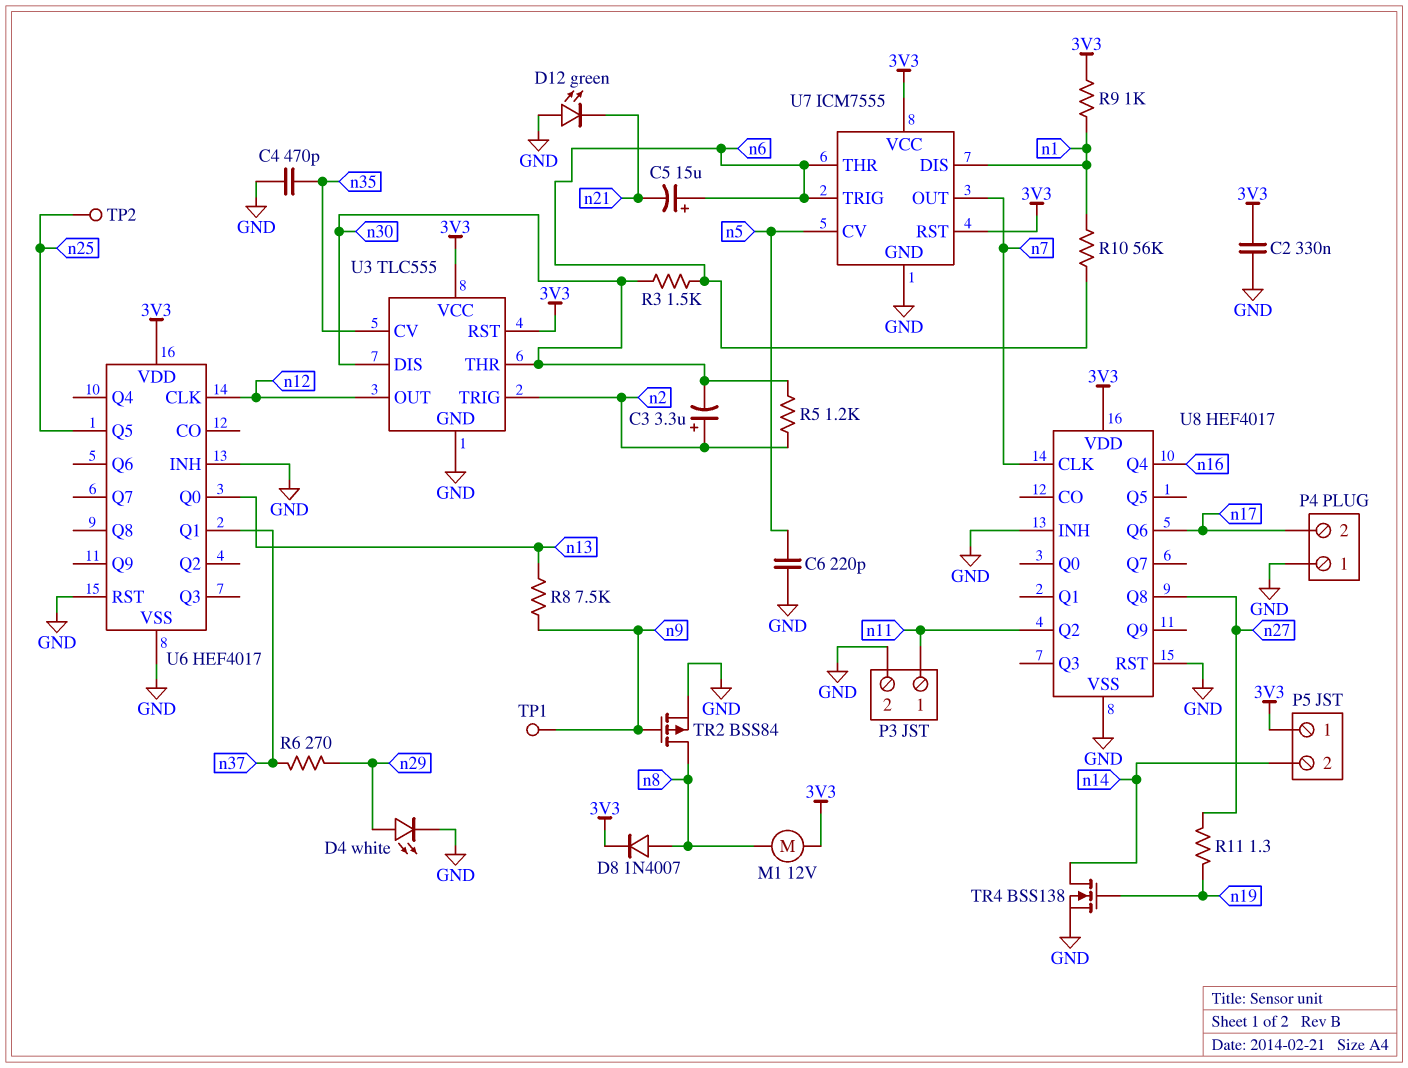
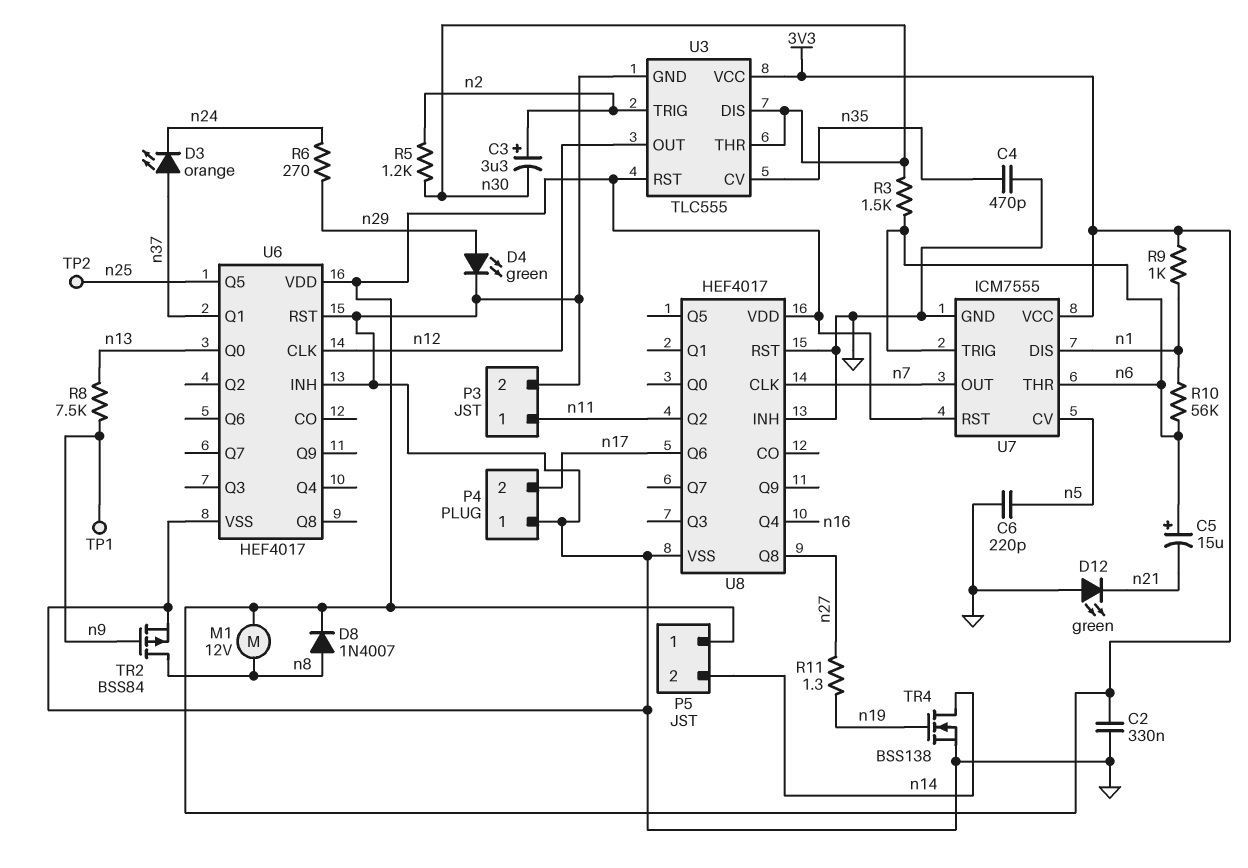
D3: none -> LED orange (A n37, K n24)
D4: LED white (A n29, K GND) -> LED green (A n29, K GND)
R6: 270 (n29, n37) -> 270 (n24, n29)

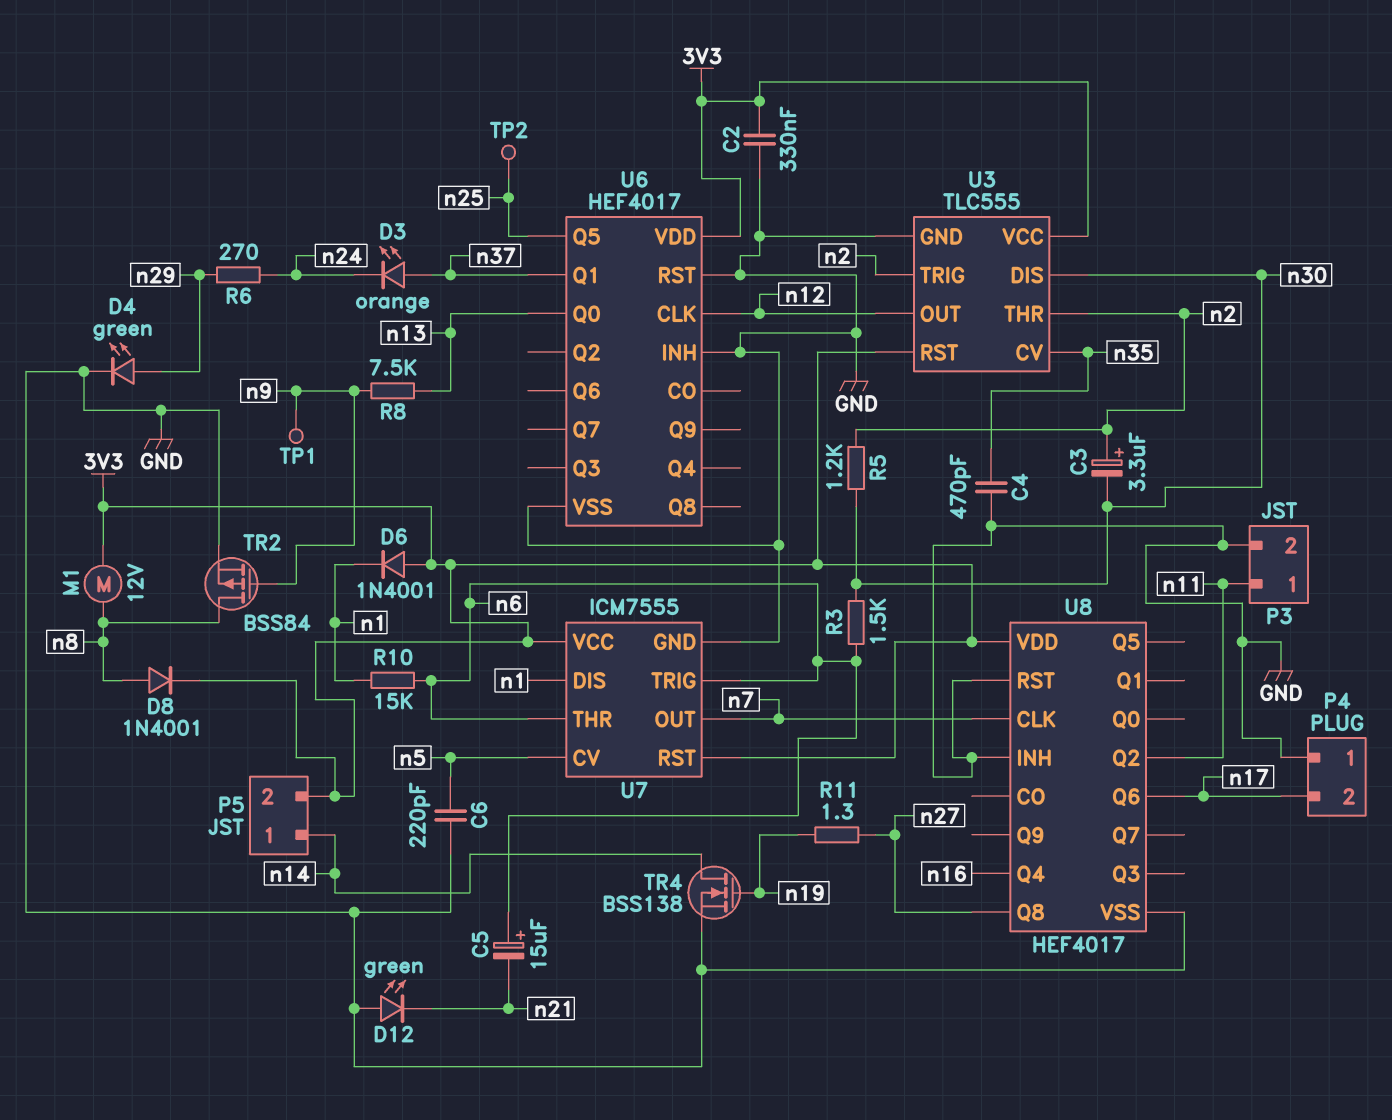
D6: none -> diode 1N4001 (A 3V3, K n1)
D8: diode 1N4007 (A n8, K 3V3) -> diode 1N4001 (A n8, K 3V3)
P5 pin 1: 3V3 -> n14
P5 pin 2: n14 -> 3V3
R9: 1k (3V3, n1) -> none
R10: 56k (n1, n6) -> 15k (n1, n6)
U3 pin THR: n30 -> n2

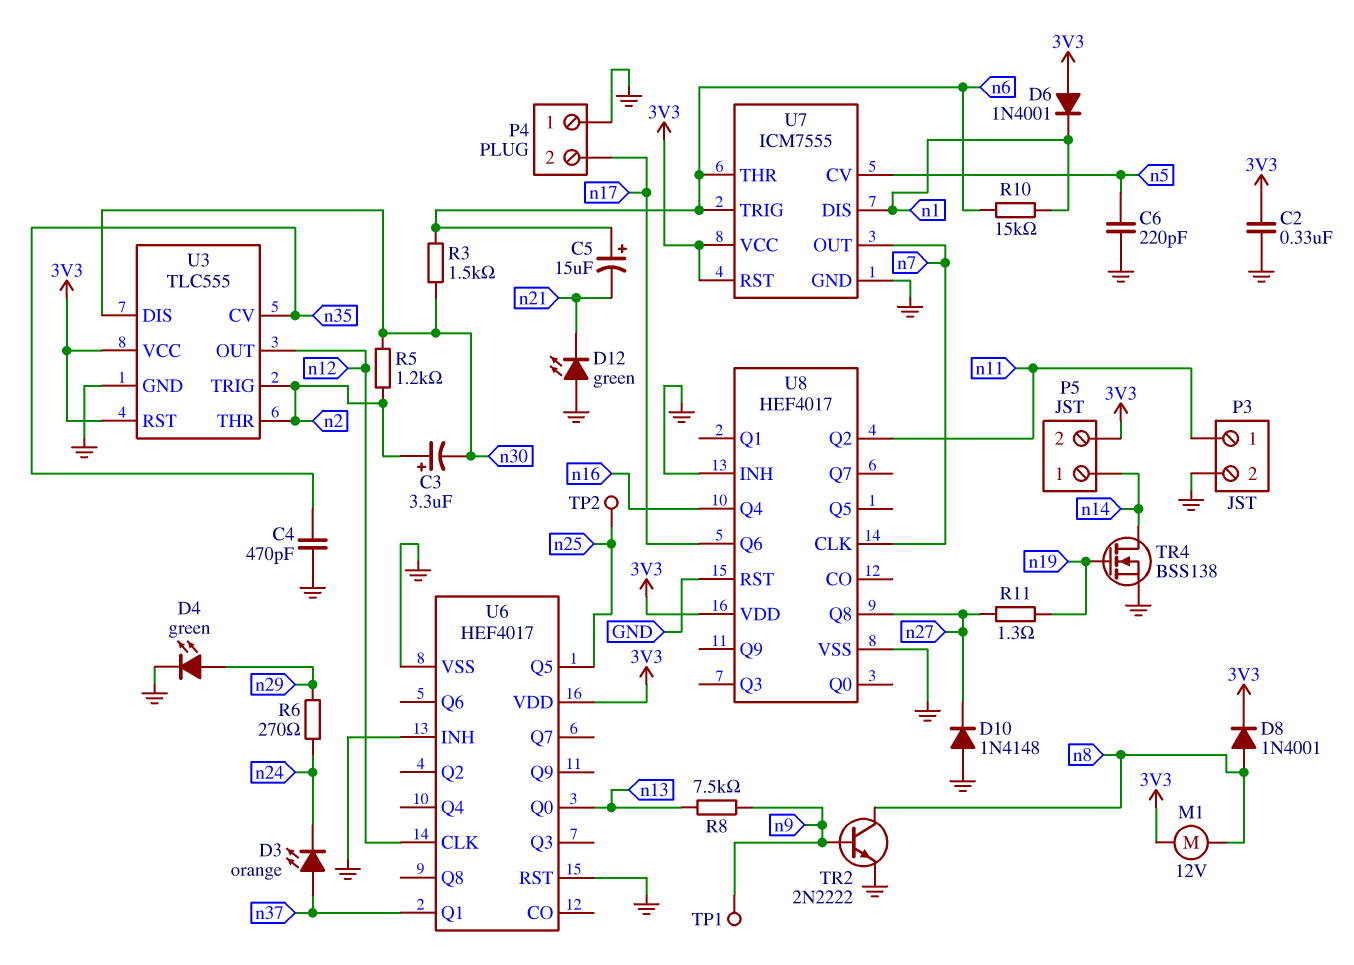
D10: none -> diode 1N4148 (A GND, K n27)
TR2: PMOS BSS84 (G n9, D n8, S GND) -> NPN 2N2222 (B n9, C n8, E GND)

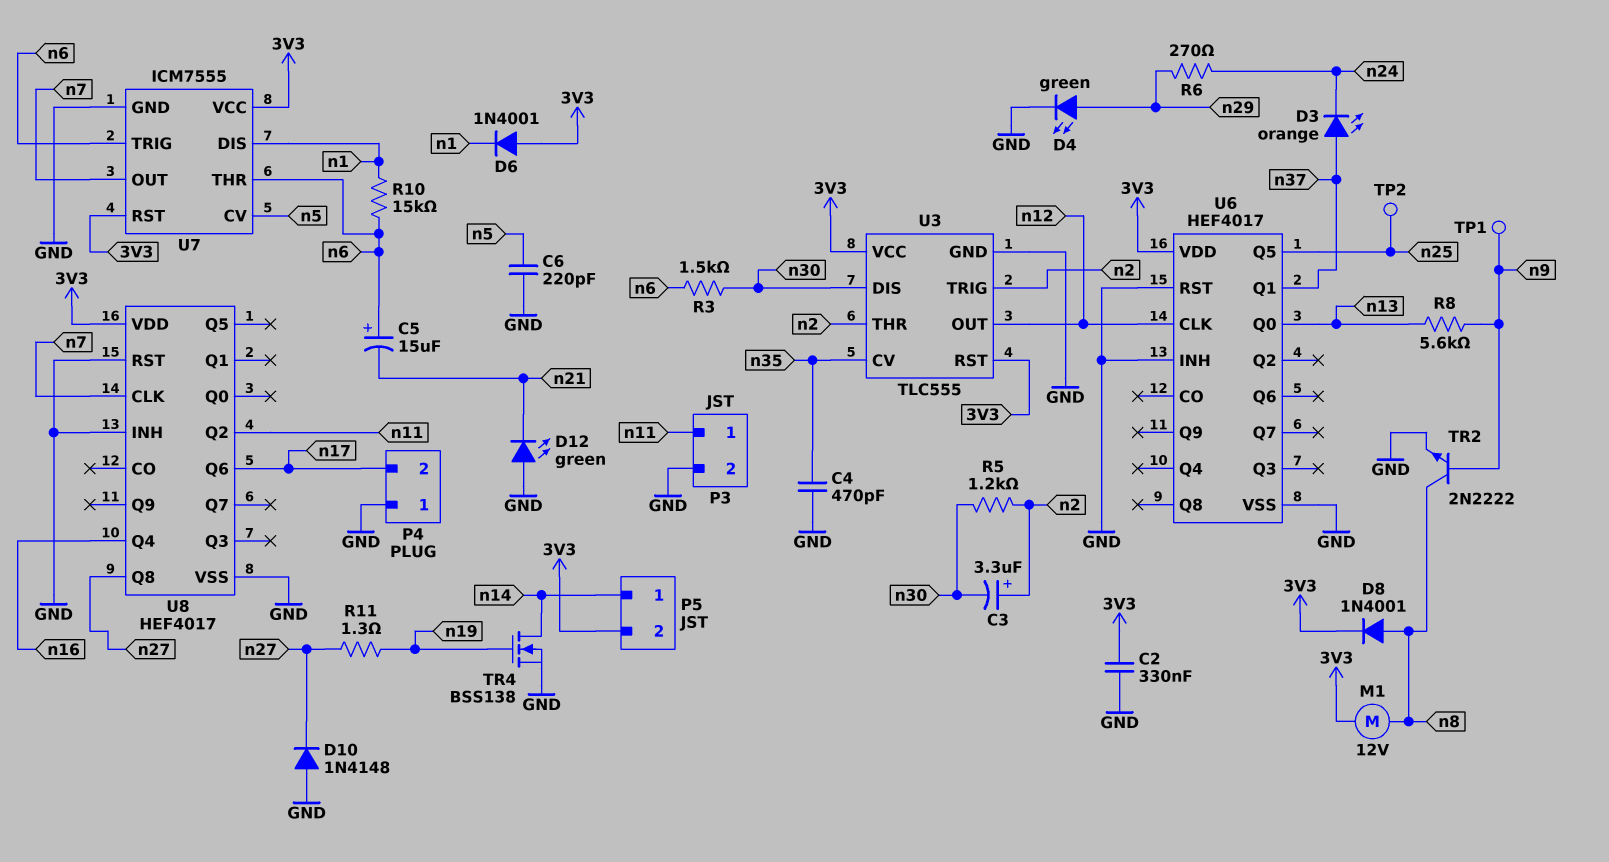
R8: 7.5k (n9, n13) -> 5.6k (n9, n13)

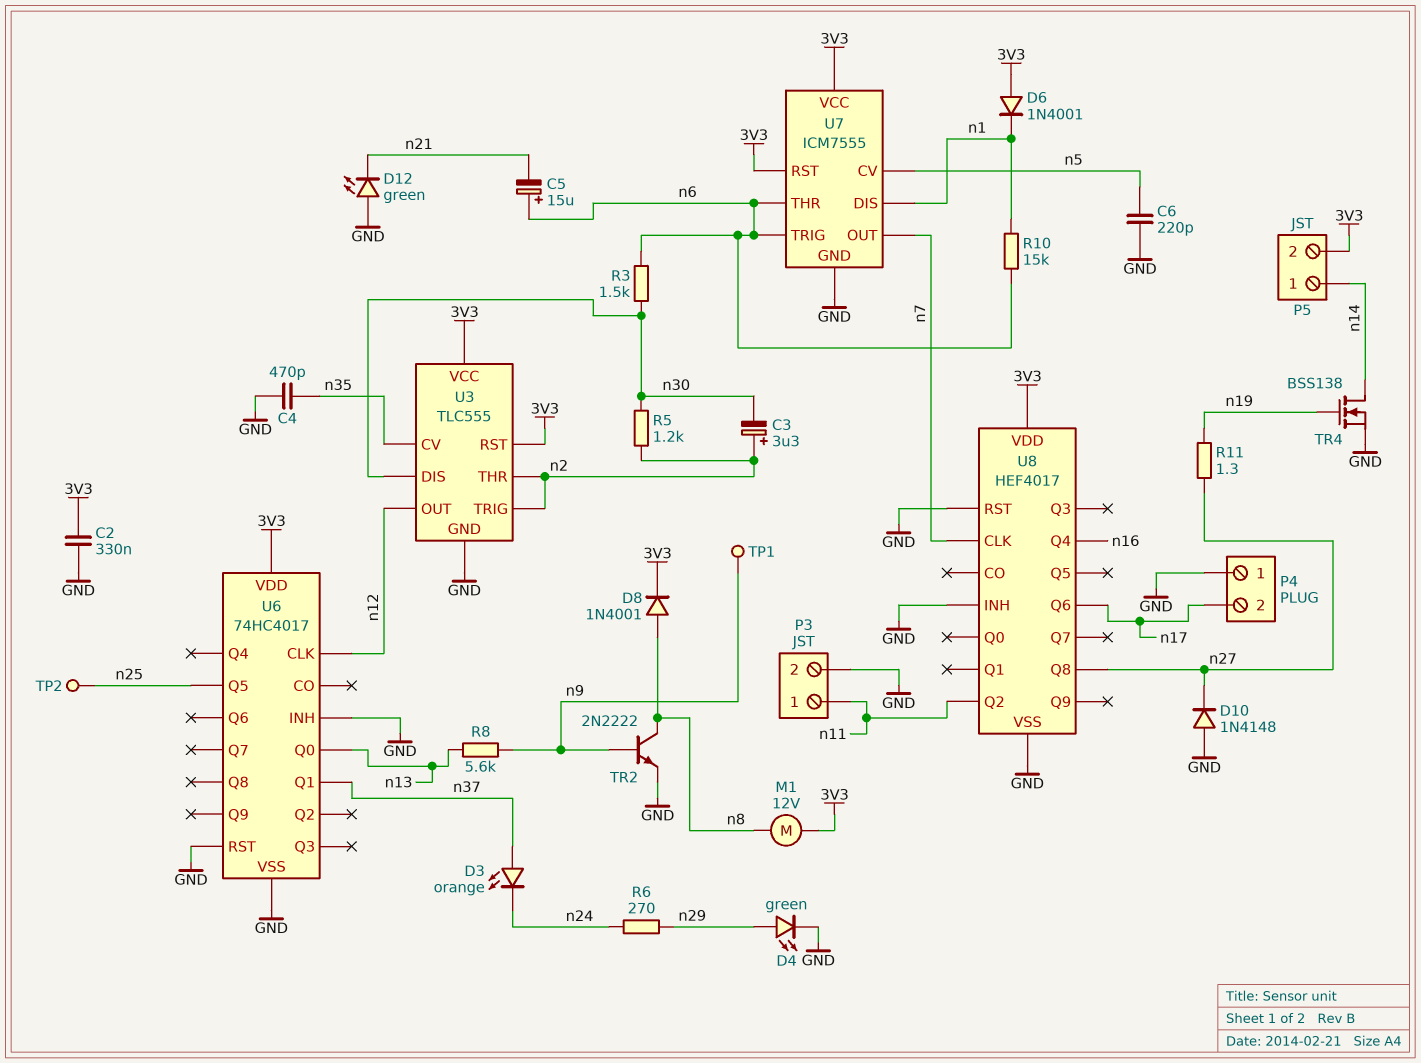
U6: HEF4017 -> 74HC4017

